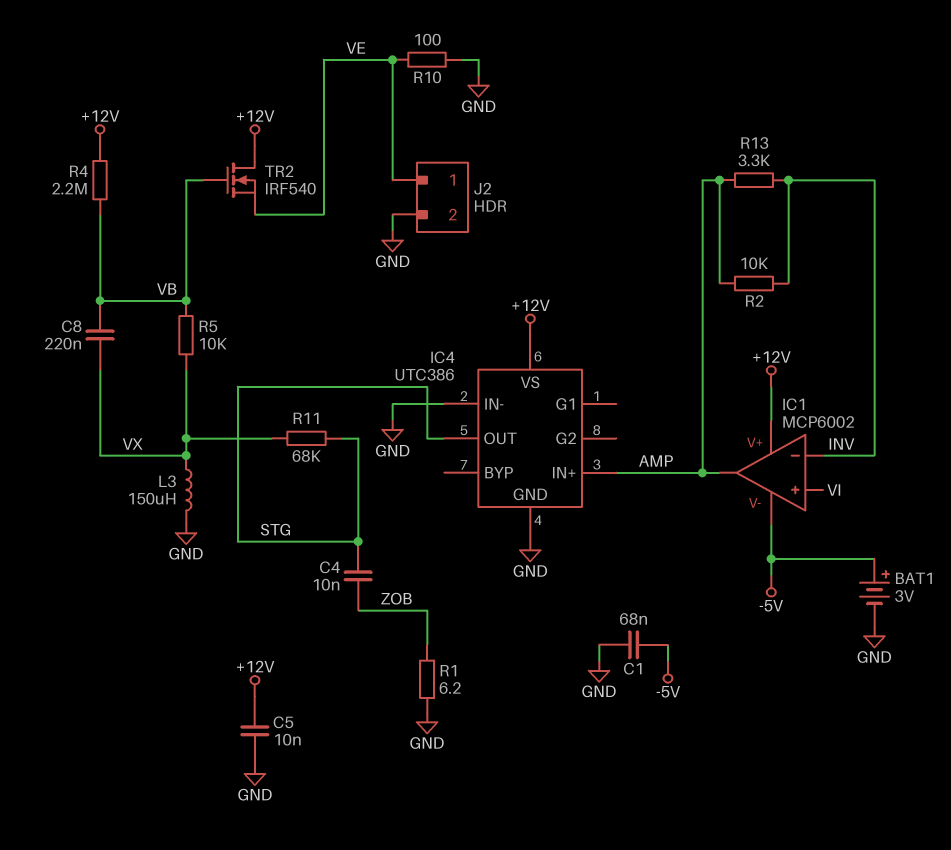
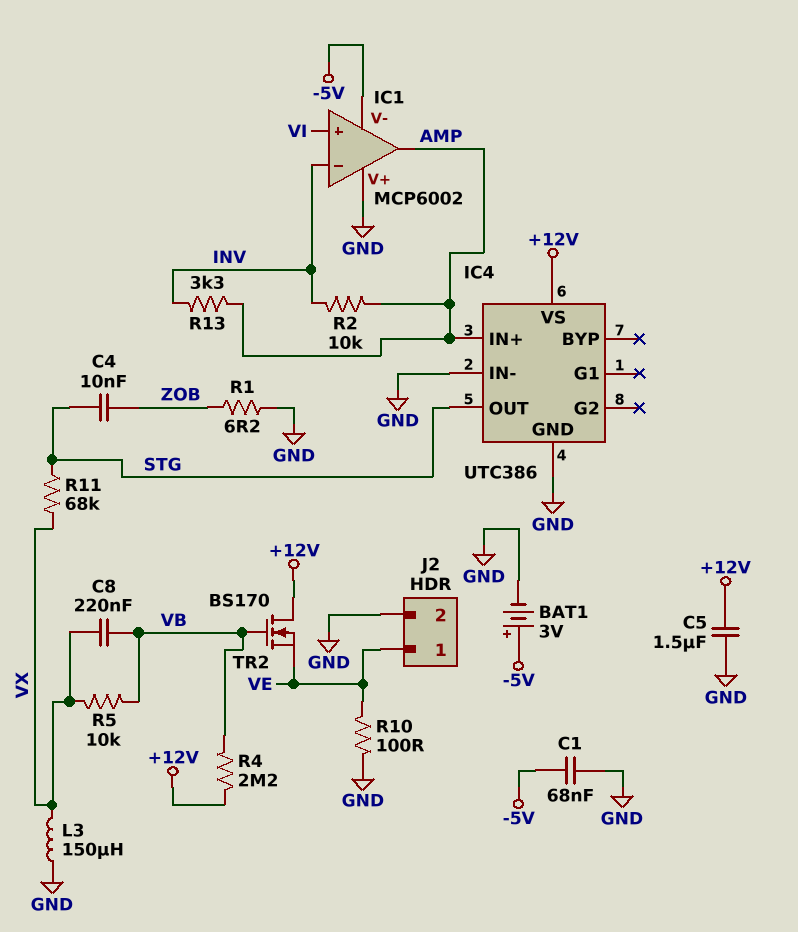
C5: 10nF (+12V, GND) -> 1.5uF (+12V, GND)
IC1 pin V+: +12V -> GND
TR2: NMOS IRF540 (G VB, D +12V, S VE) -> NMOS BS170 (G VB, D +12V, S VE)

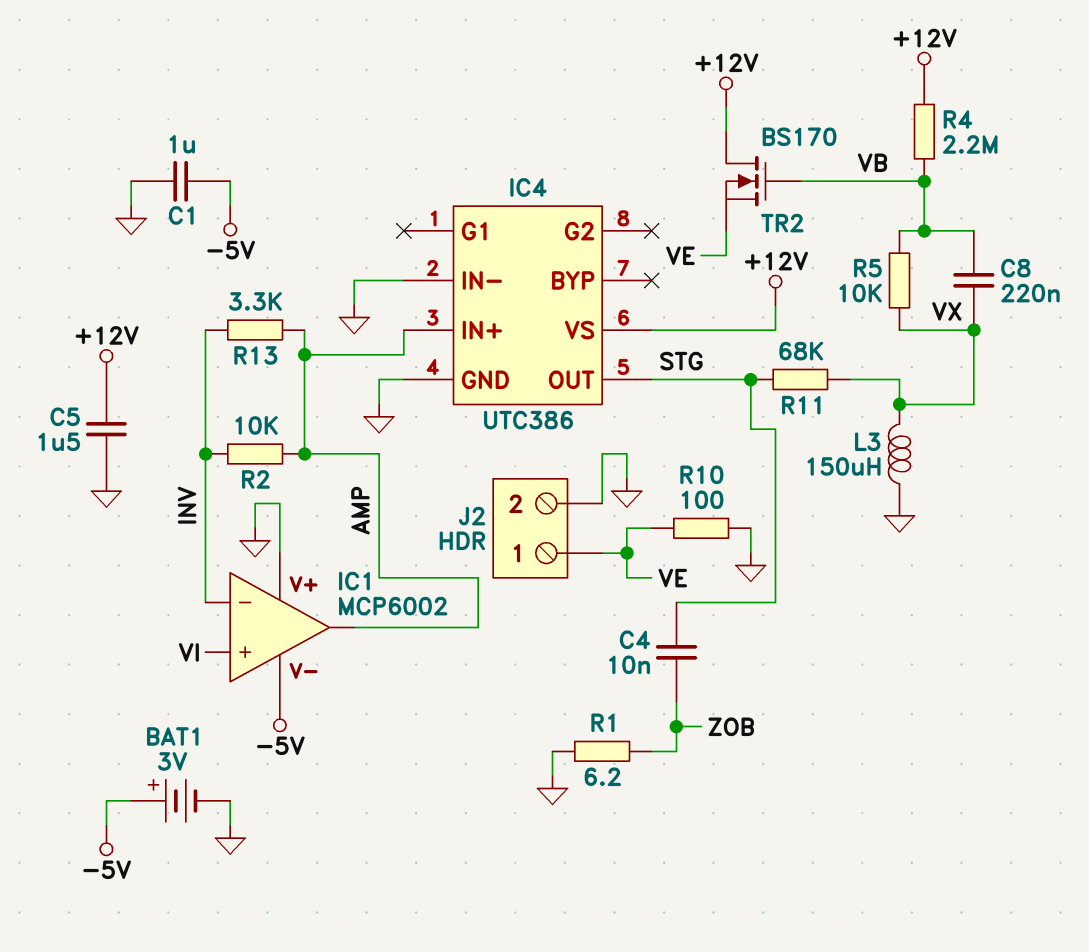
C1: 68nF (-5V, GND) -> 1uF (-5V, GND)

